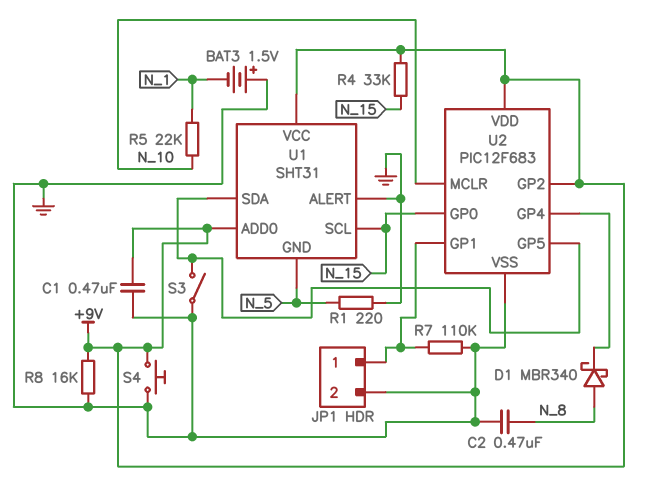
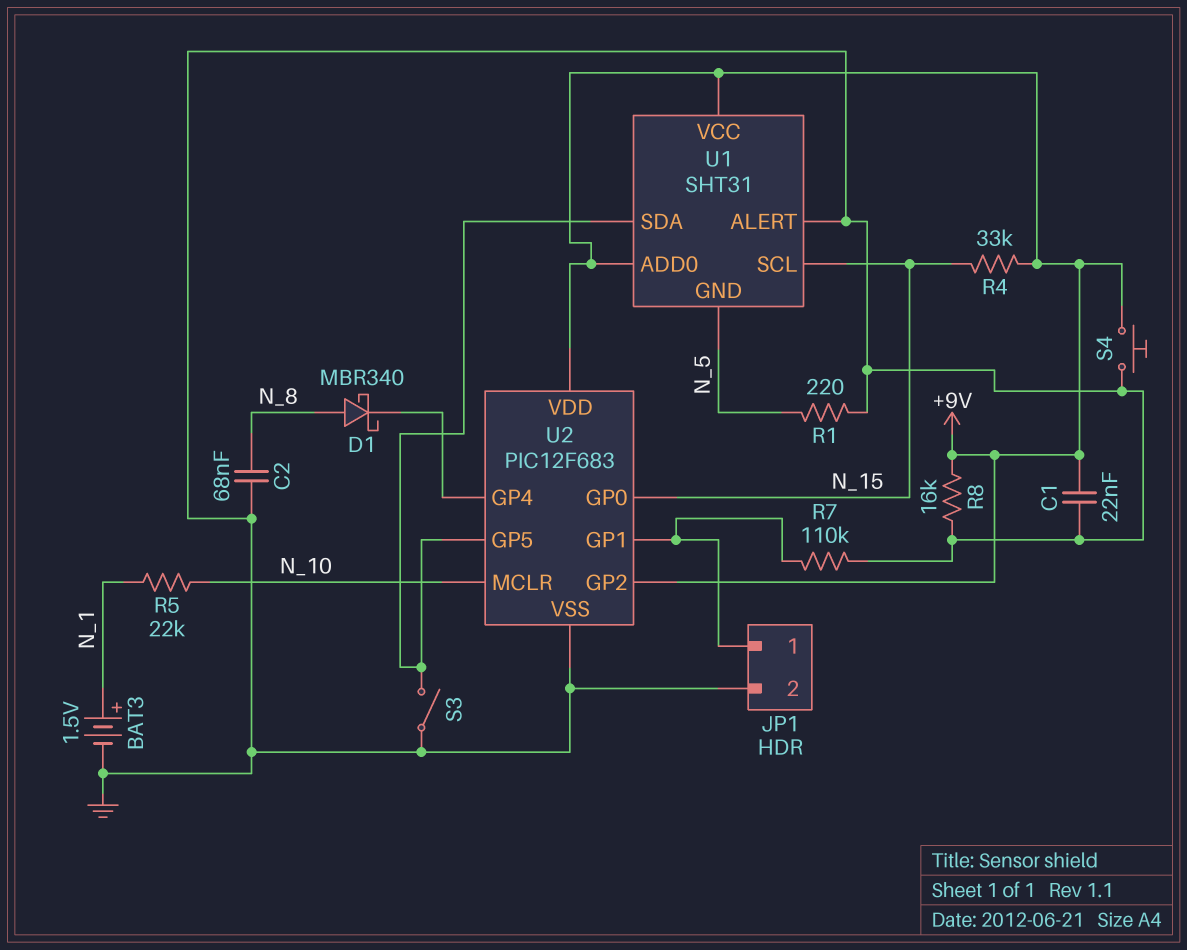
BAT3: 1.5V (plus GND, minus N_1) -> 1.5V (plus N_1, minus GND)
C1: 470nF (+9V, GND) -> 22nF (+9V, GND)
C2: 470nF (GND, N_8) -> 68nF (GND, N_8)

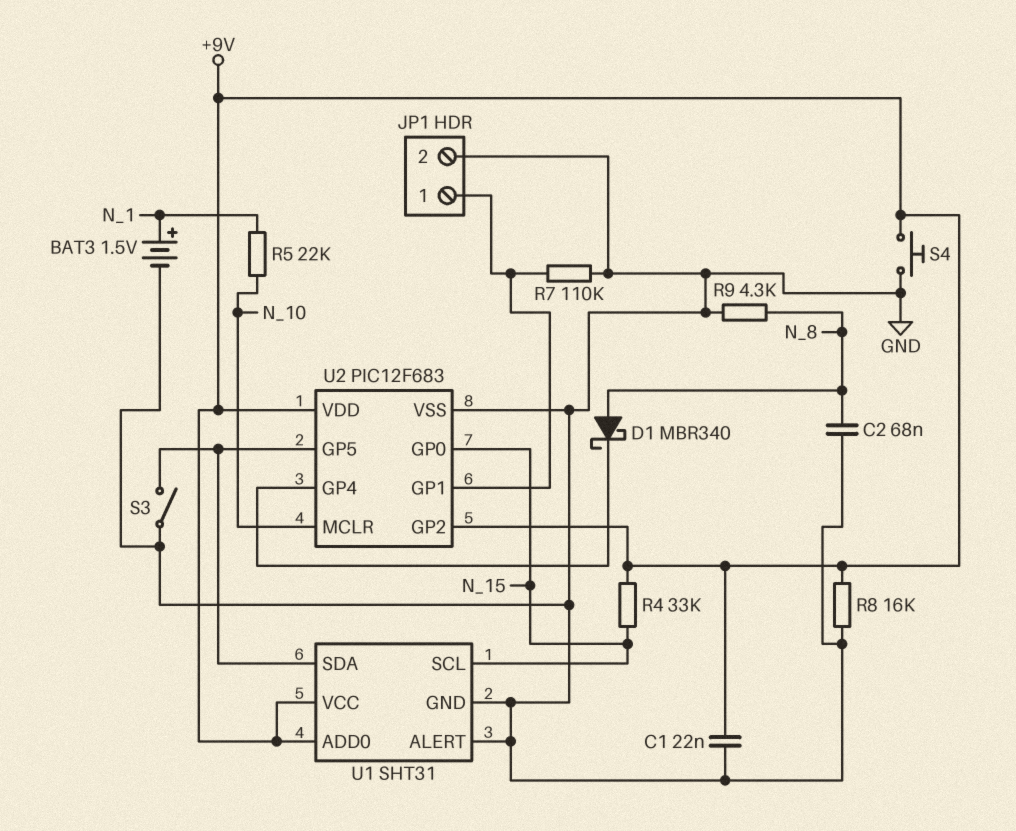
R1: 220 (GND, N_5) -> none
R9: none -> 4.3k (GND, N_8)
U1 pin GND: N_5 -> GND

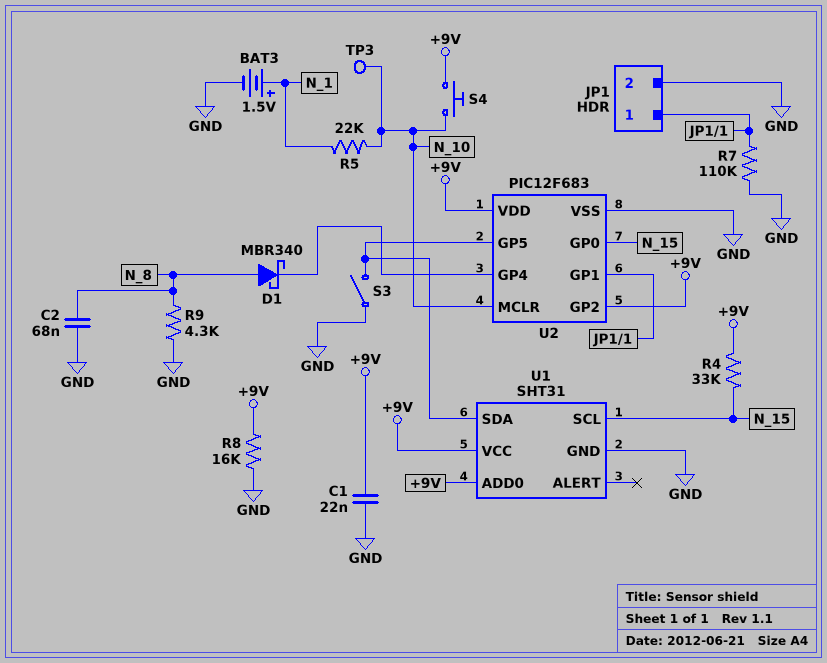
S4: button (+9V, GND) -> button (+9V, N_10)
TP3: none -> test point (N_10)
U1 pin ALERT: GND -> none

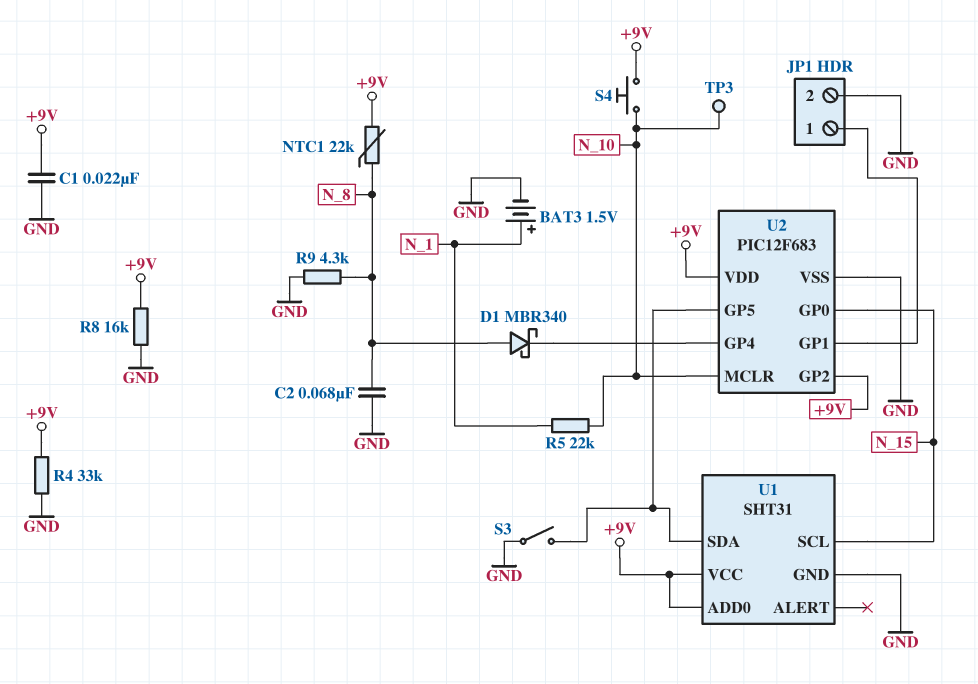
NTC1: none -> 22k (+9V, N_8)
R4: 33k (+9V, N_15) -> 33k (+9V, GND)
R7: 110k (GND, JP1/1) -> none

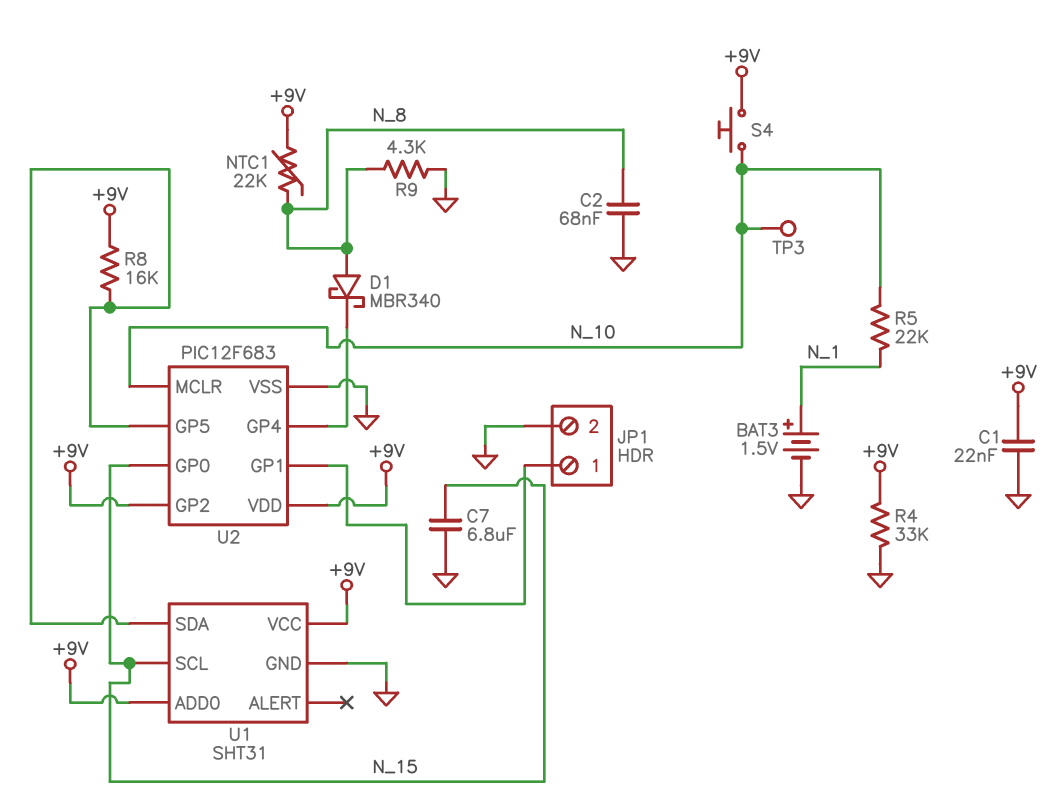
C7: none -> 6.8uF (GND, N_15)
R8: 16k (+9V, GND) -> 16k (+9V, U1/SDA)
S3: switch (GND, U1/SDA) -> none

